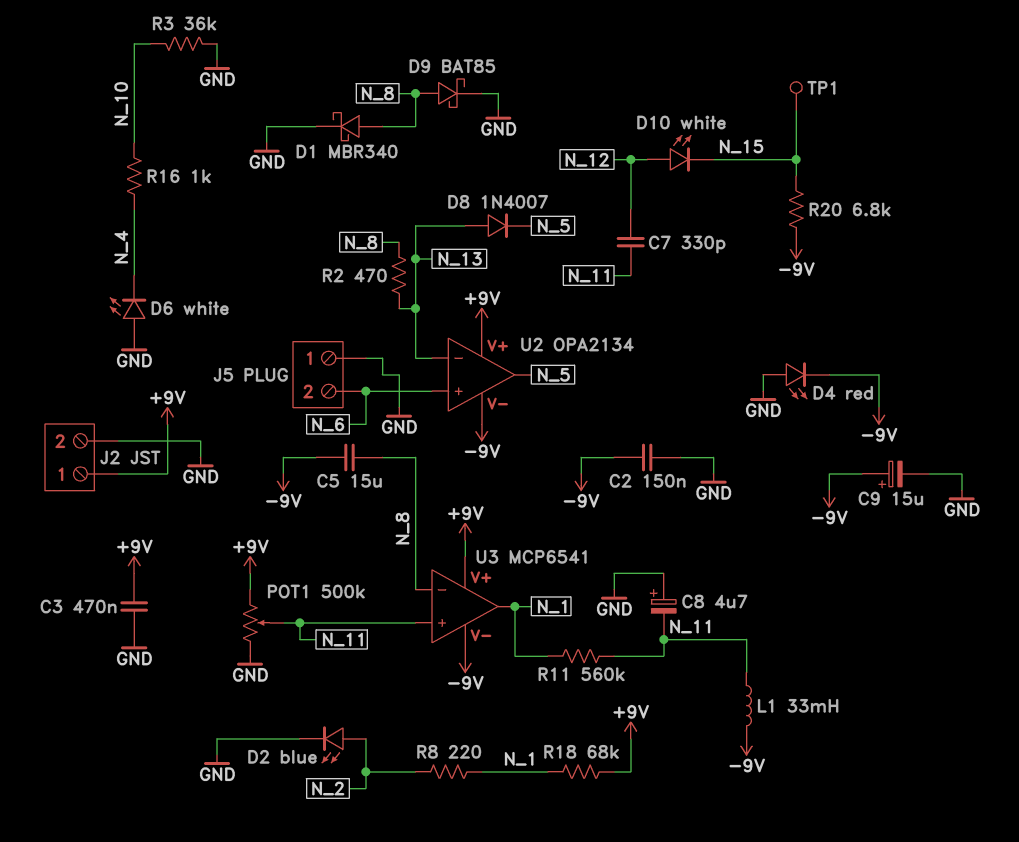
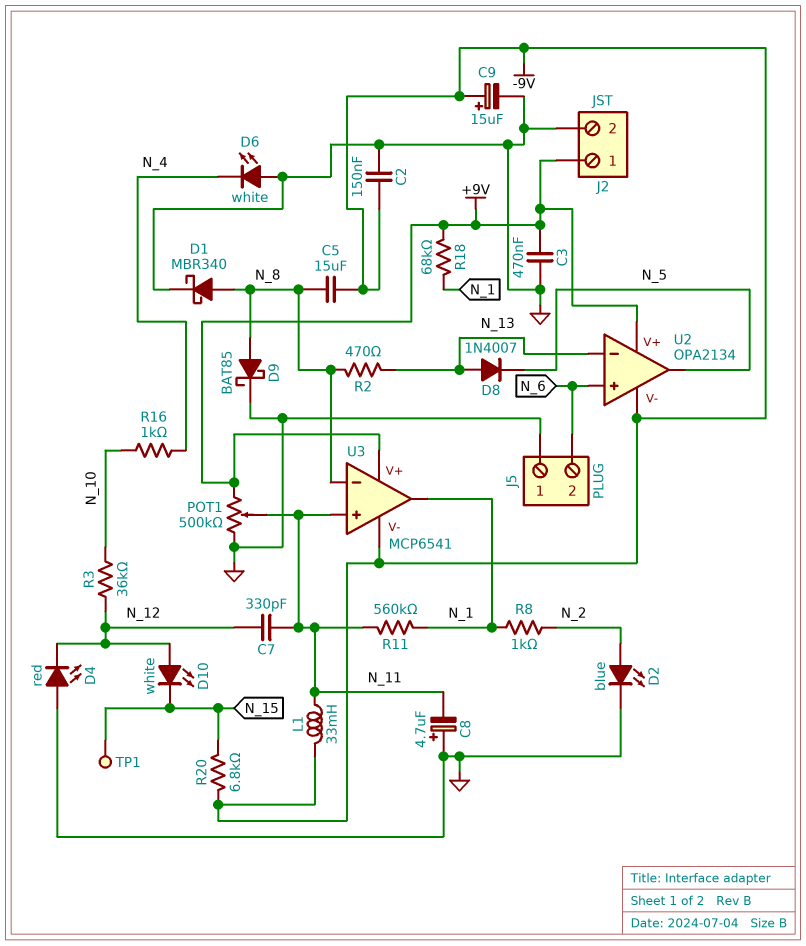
D4: LED red (A GND, K -9V) -> LED red (A GND, K N_12)
R3: 36k (GND, N_10) -> 36k (N_10, N_12)
R8: 220 (N_1, N_2) -> 1k (N_1, N_2)

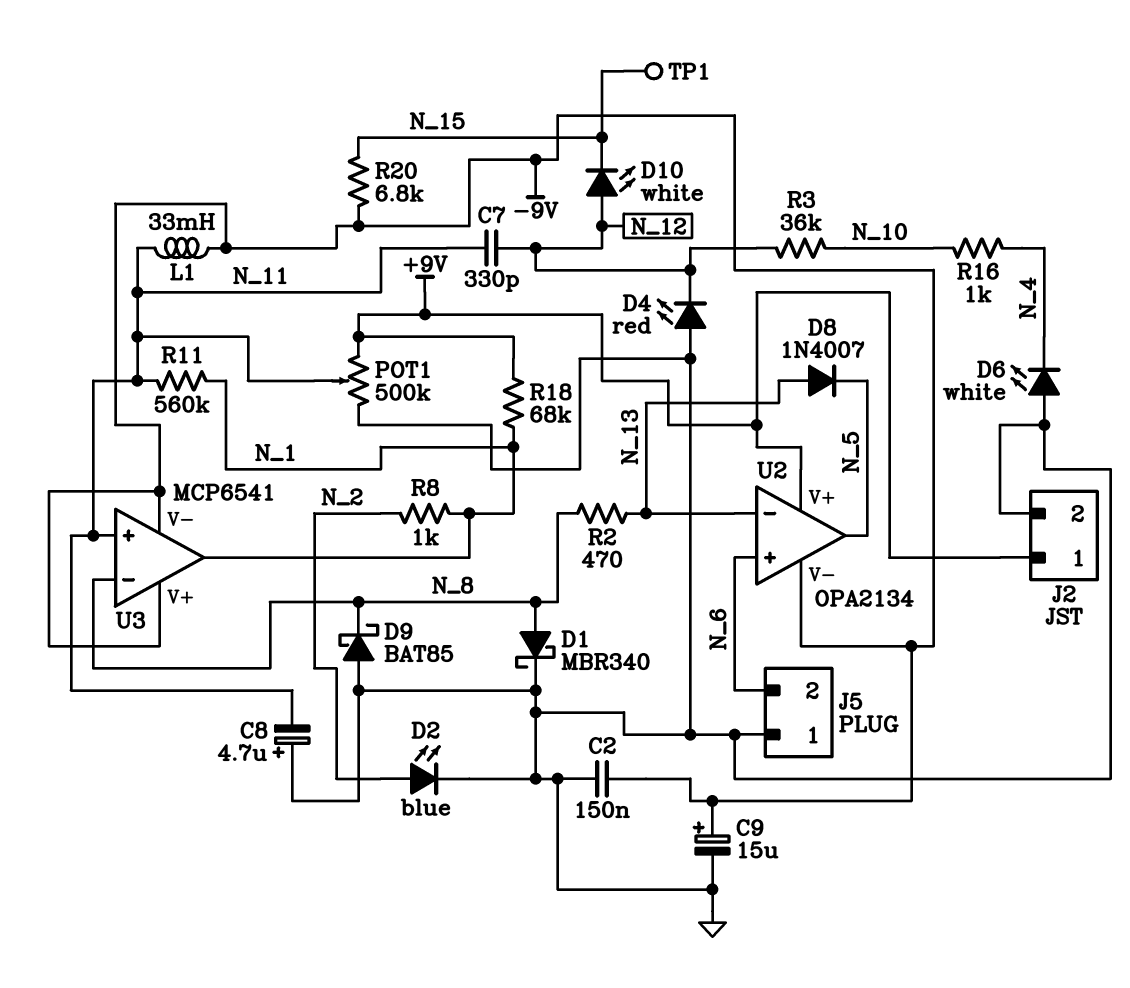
C3: 470nF (+9V, GND) -> none
C5: 15uF (-9V, N_8) -> none
D9: schottky BAT85 (A N_8, K GND) -> schottky BAT85 (A GND, K N_8)
U3 pin V+: +9V -> -9V

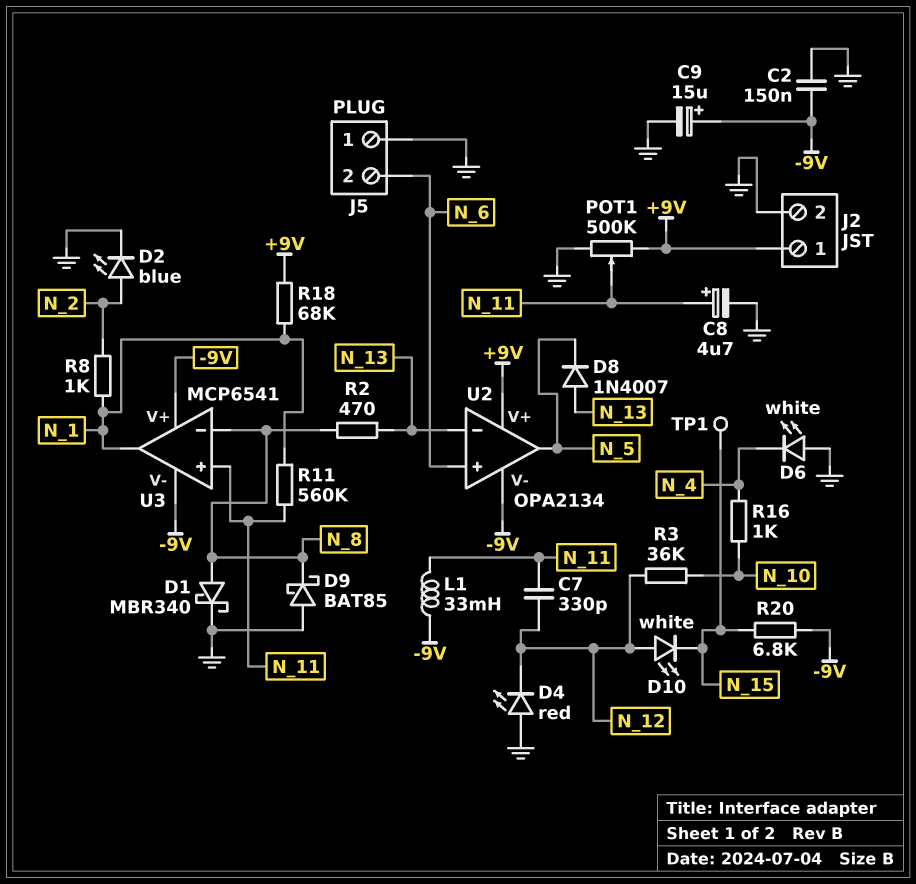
C8: 4.7uF (plus GND, minus N_11) -> 4.7uF (plus N_11, minus GND)

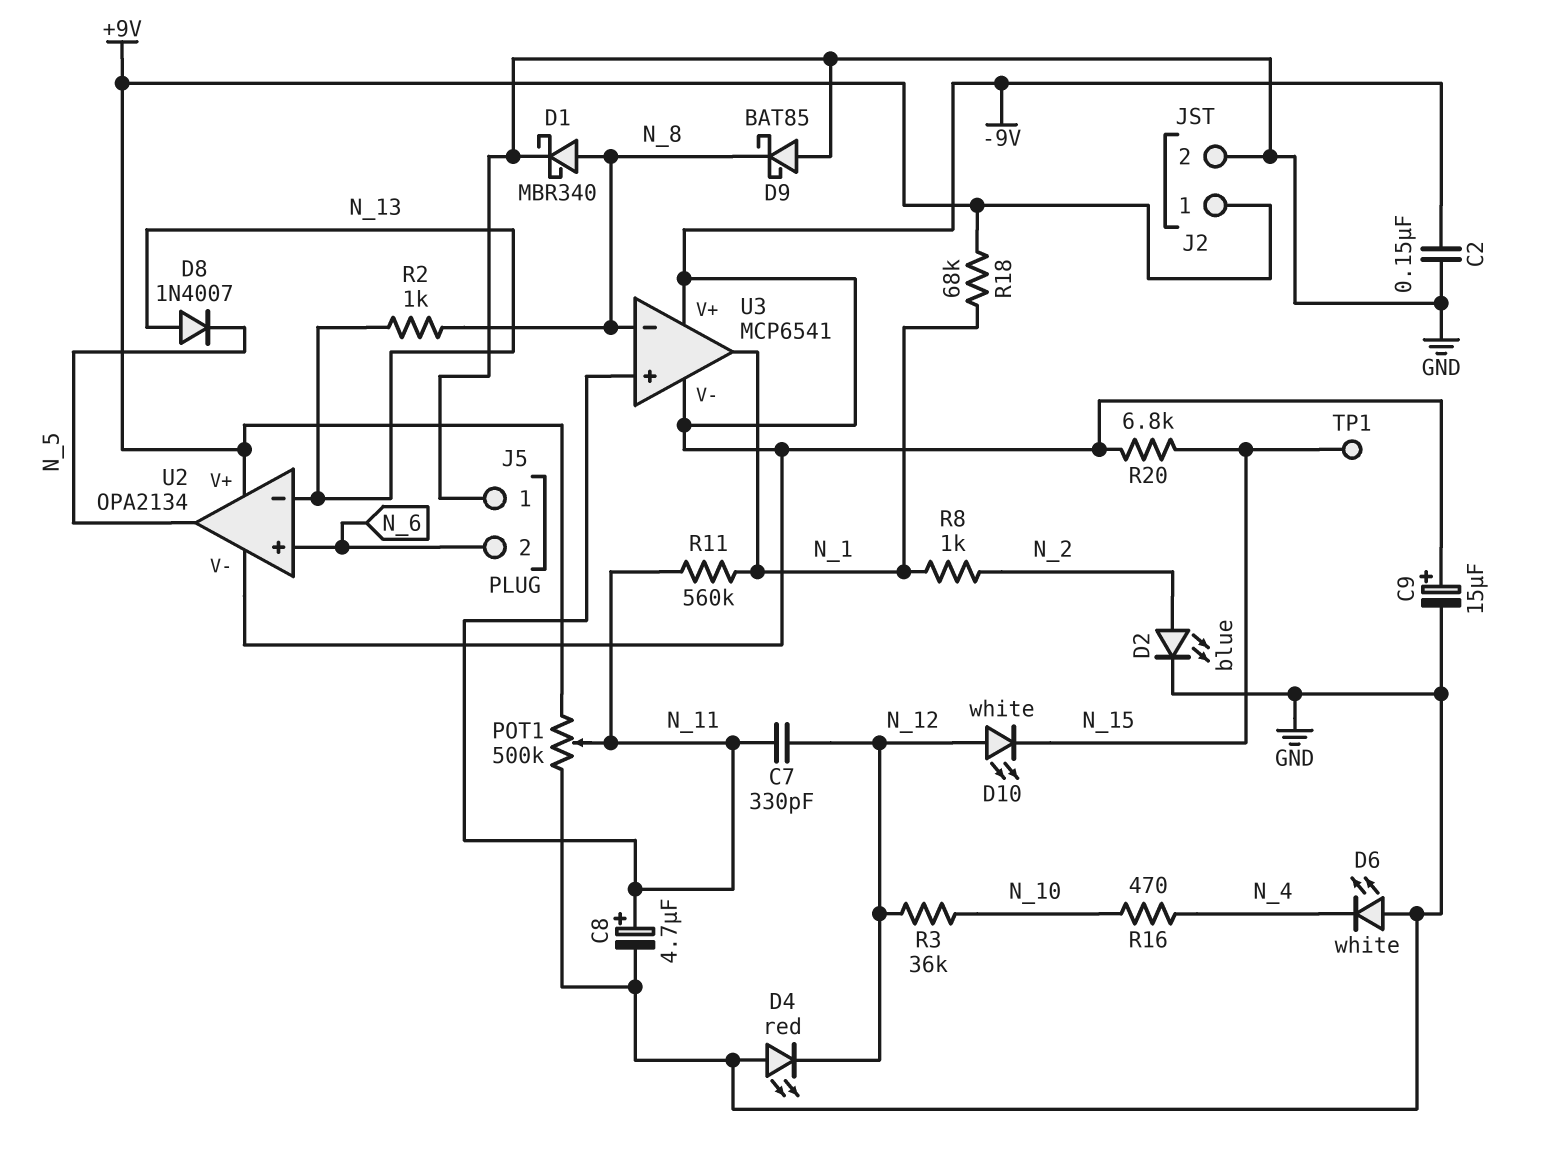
L1: 33mH (-9V, N_11) -> none
R2: 470 (N_8, N_13) -> 1k (N_8, N_13)
R16: 1k (N_4, N_10) -> 470 (N_4, N_10)

